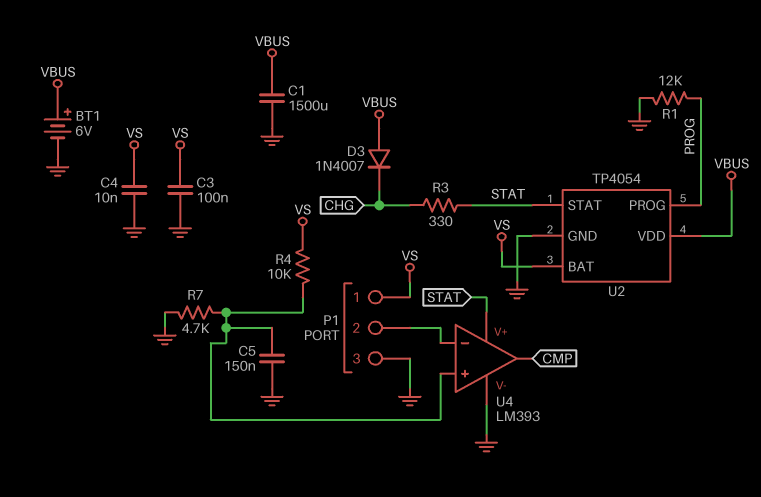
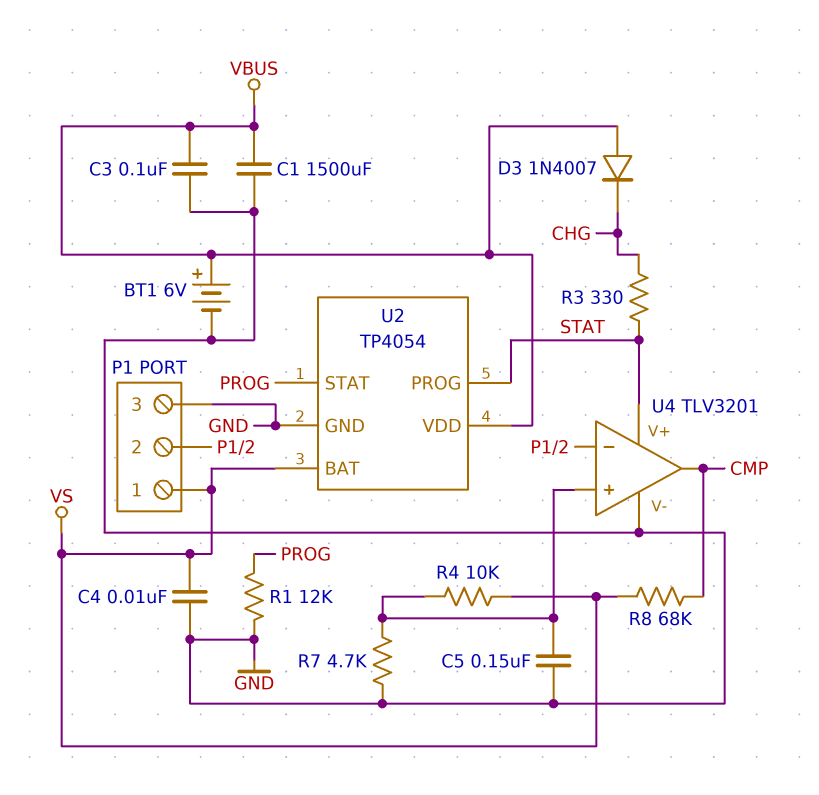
C3: 100nF (GND, VS) -> 100nF (GND, VBUS)
R8: none -> 68k (CMP, VS)
U2 pin PROG: PROG -> STAT
U2 pin STAT: STAT -> PROG
U4: LM393 -> TLV3201

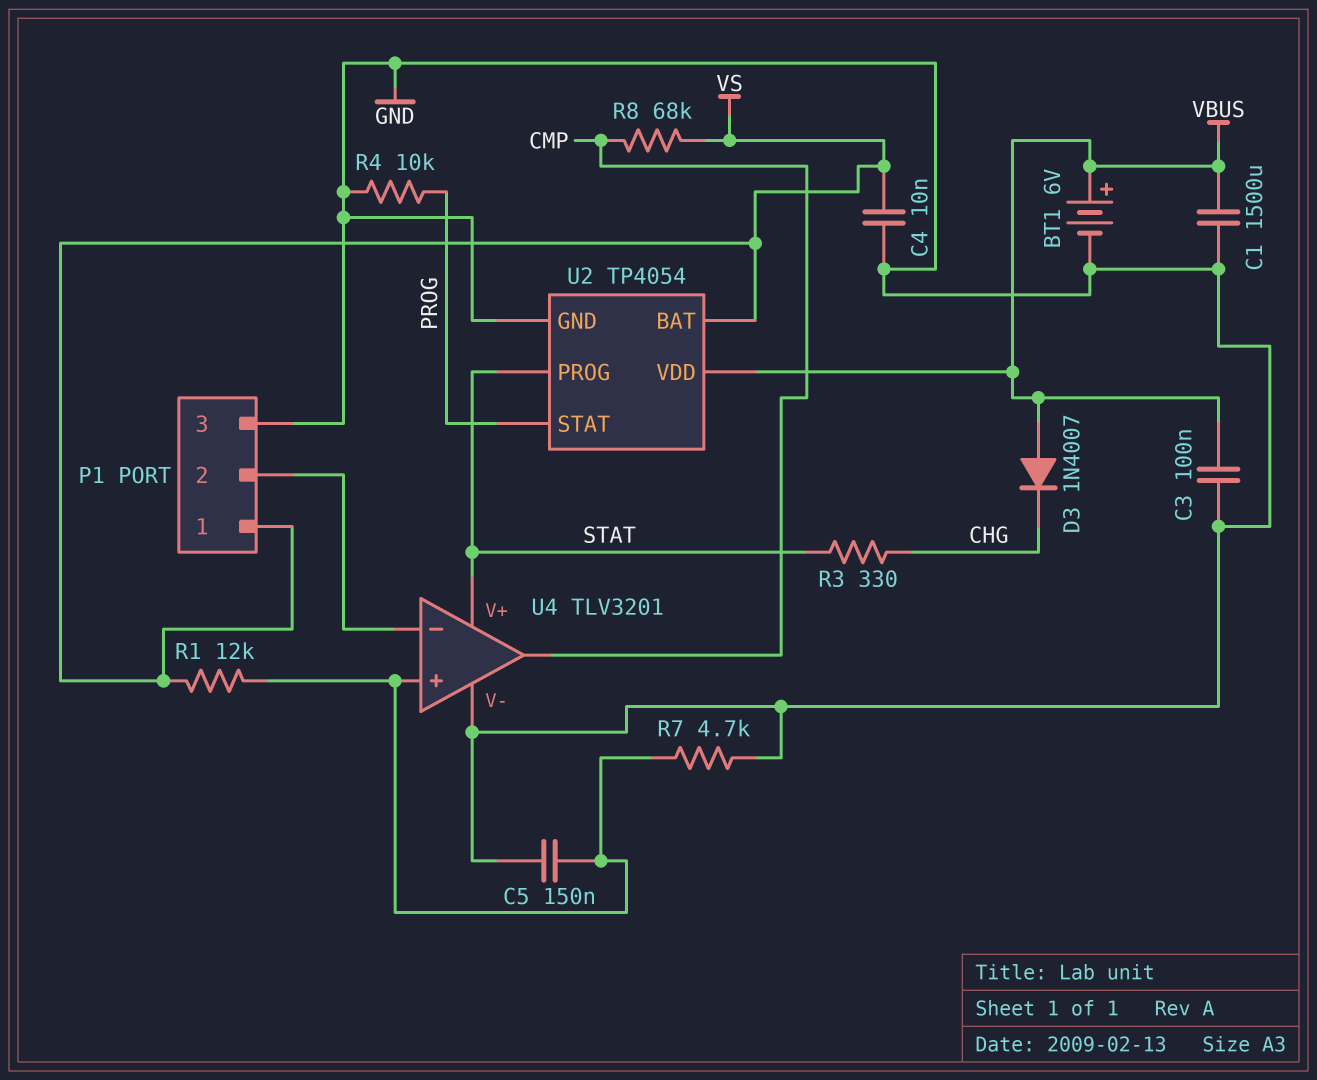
R1: 12k (GND, PROG) -> 12k (U4/in+, VS)
R4: 10k (U4/in+, VS) -> 10k (GND, PROG)

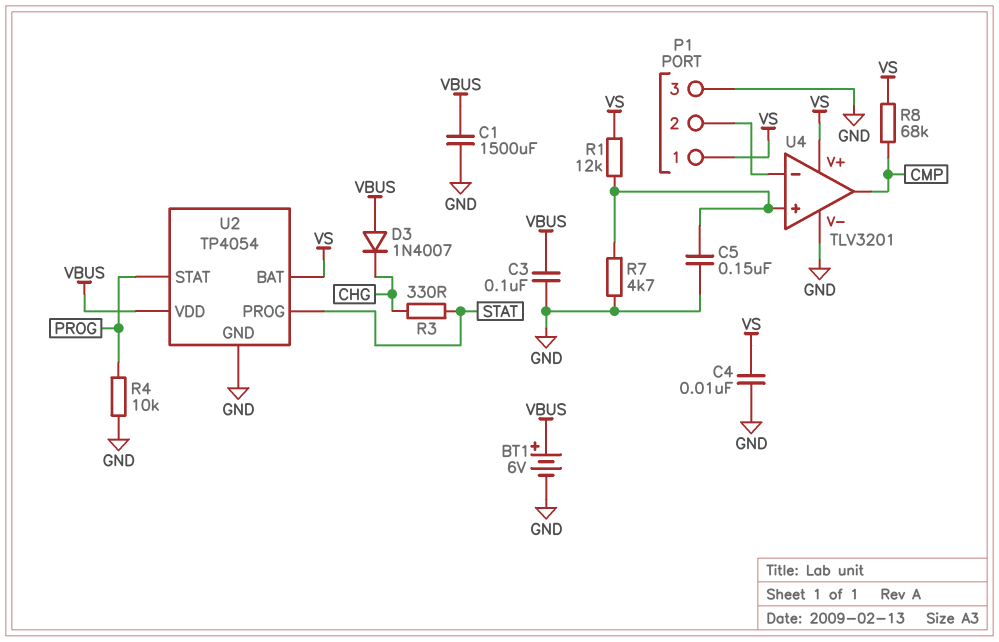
U4 pin V+: STAT -> VS

